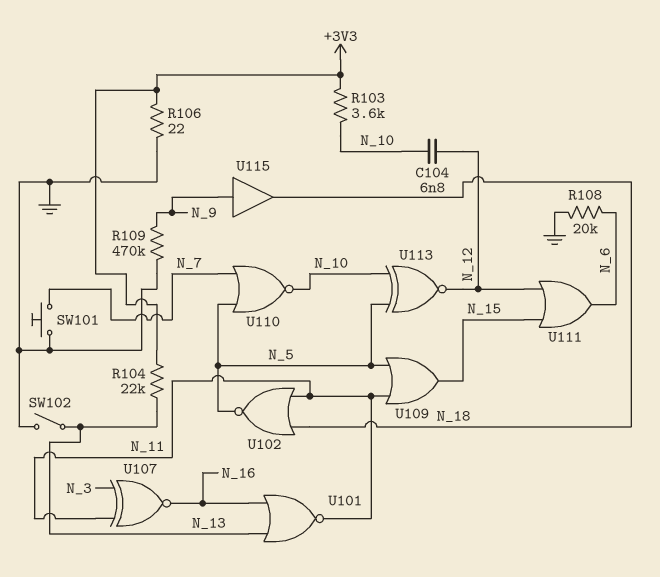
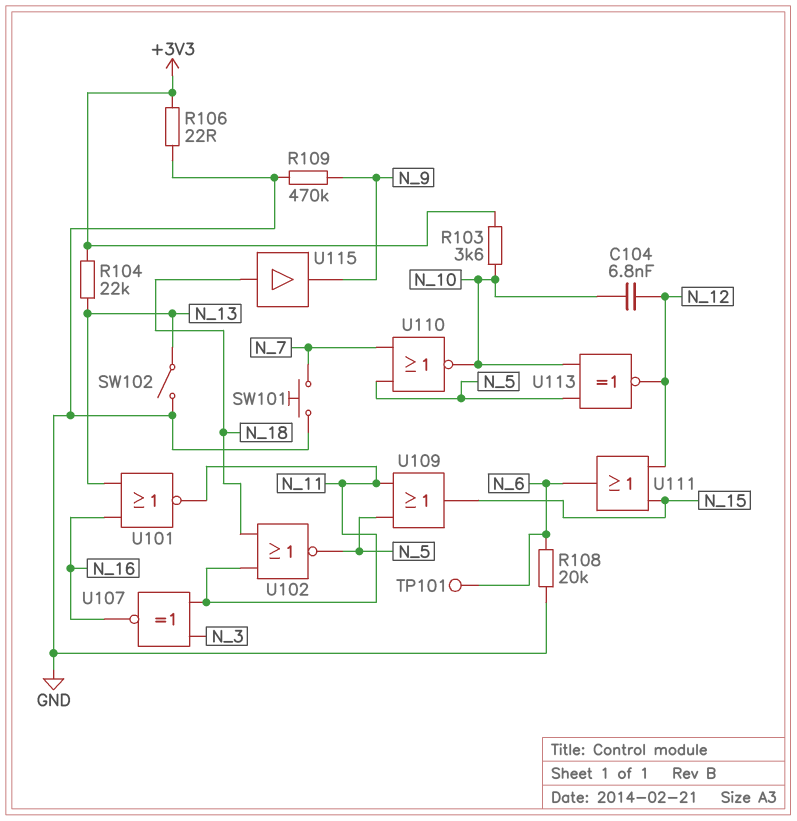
TP101: none -> test point (N_6)
U115: buffer (in N_9, out N_18) -> buffer (in N_18, out N_9)

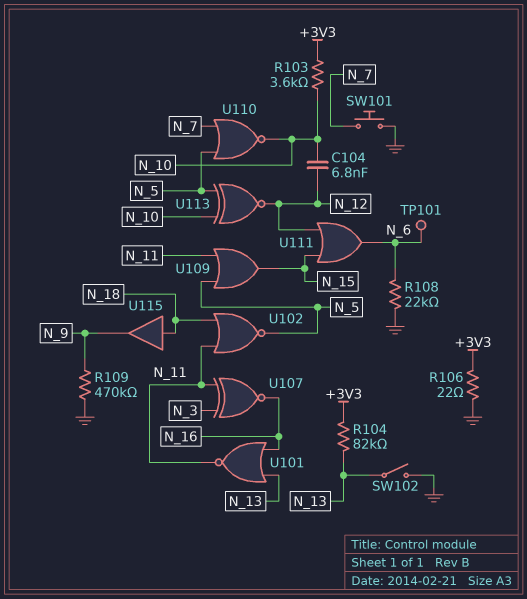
R104: 22k (+3V3, N_13) -> 82k (+3V3, N_13)
R108: 20k (GND, N_6) -> 22k (GND, N_6)

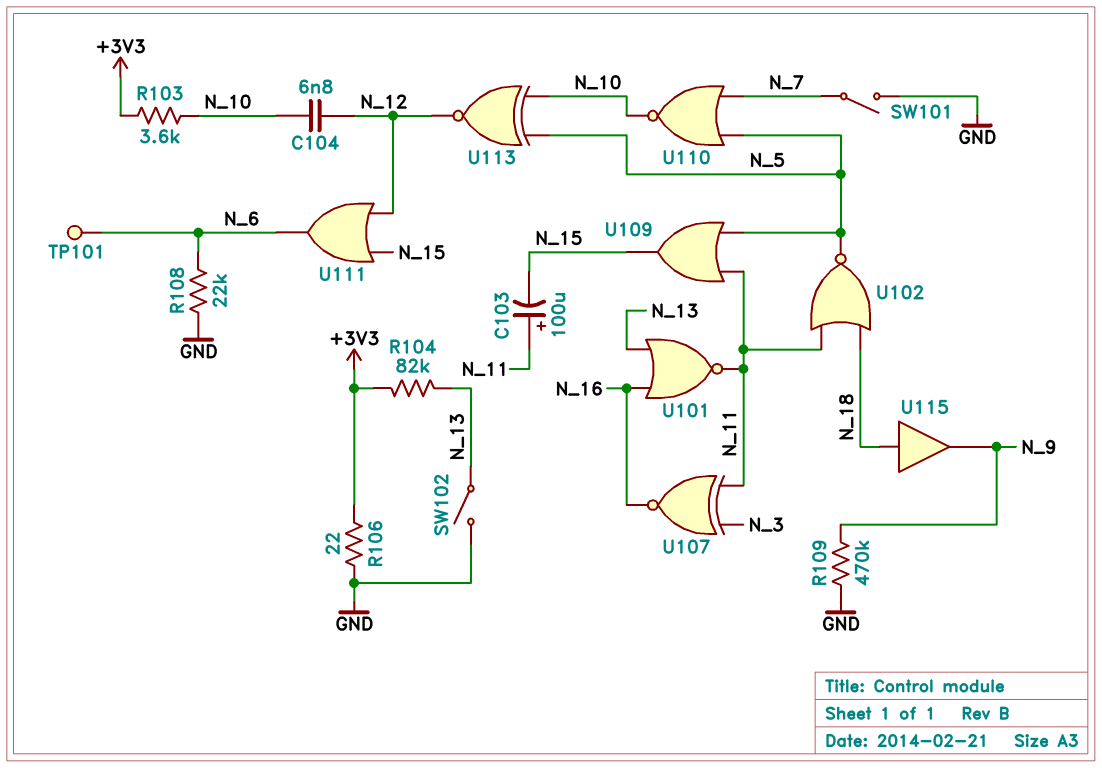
C103: none -> 100uF (plus N_11, minus N_15)
SW101: button (GND, N_7) -> switch (GND, N_7)

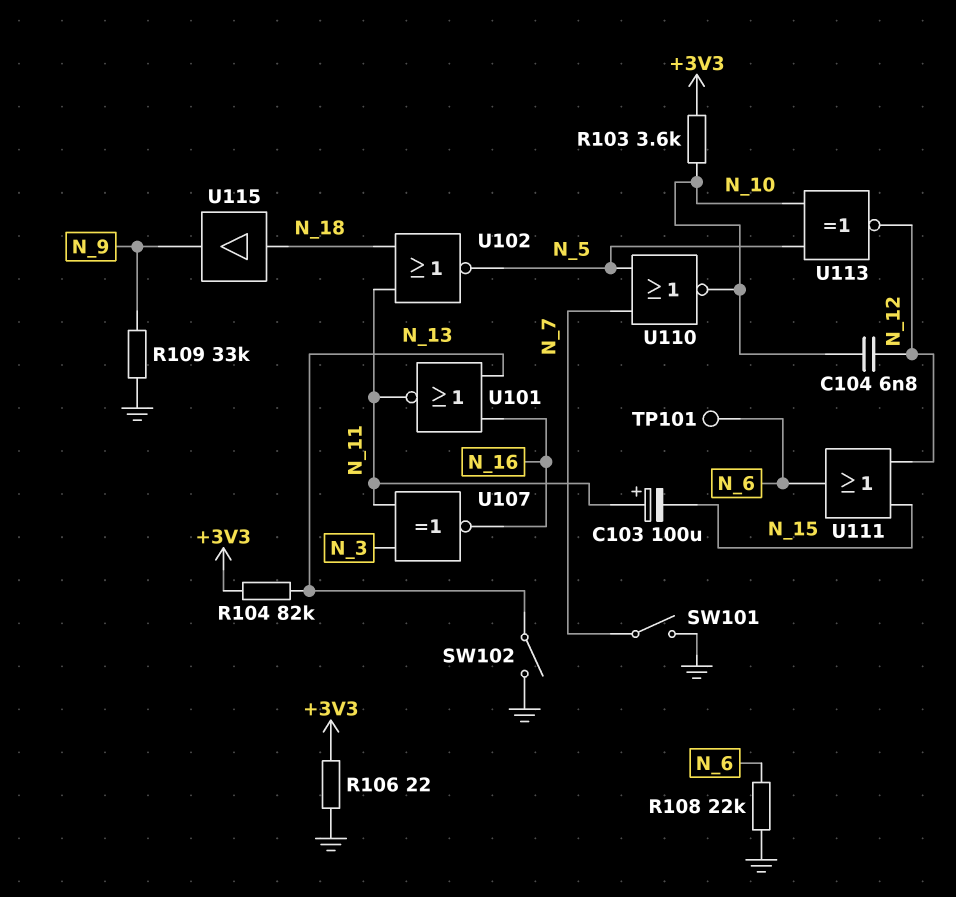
R109: 470k (GND, N_9) -> 33k (GND, N_9)
U109: OR (in N_5, in N_11, out N_15) -> none

